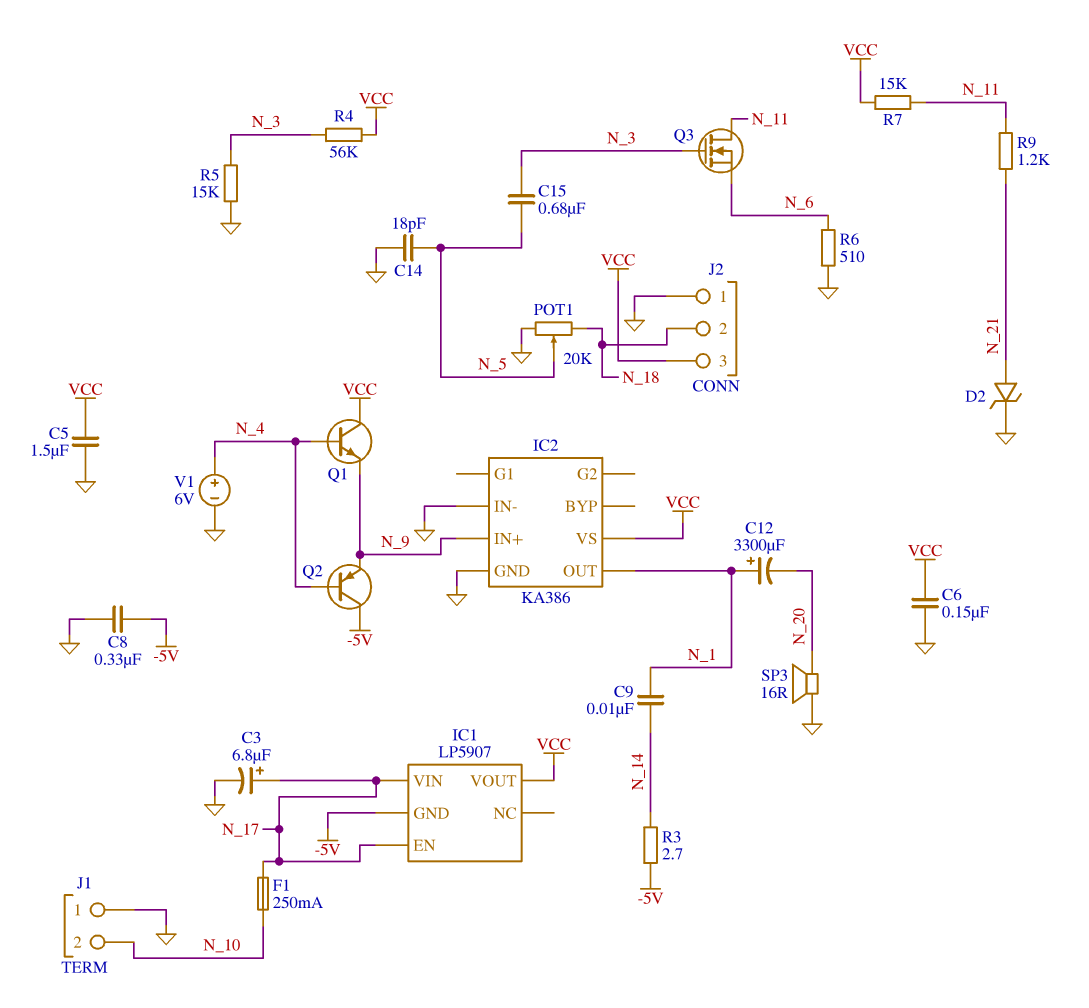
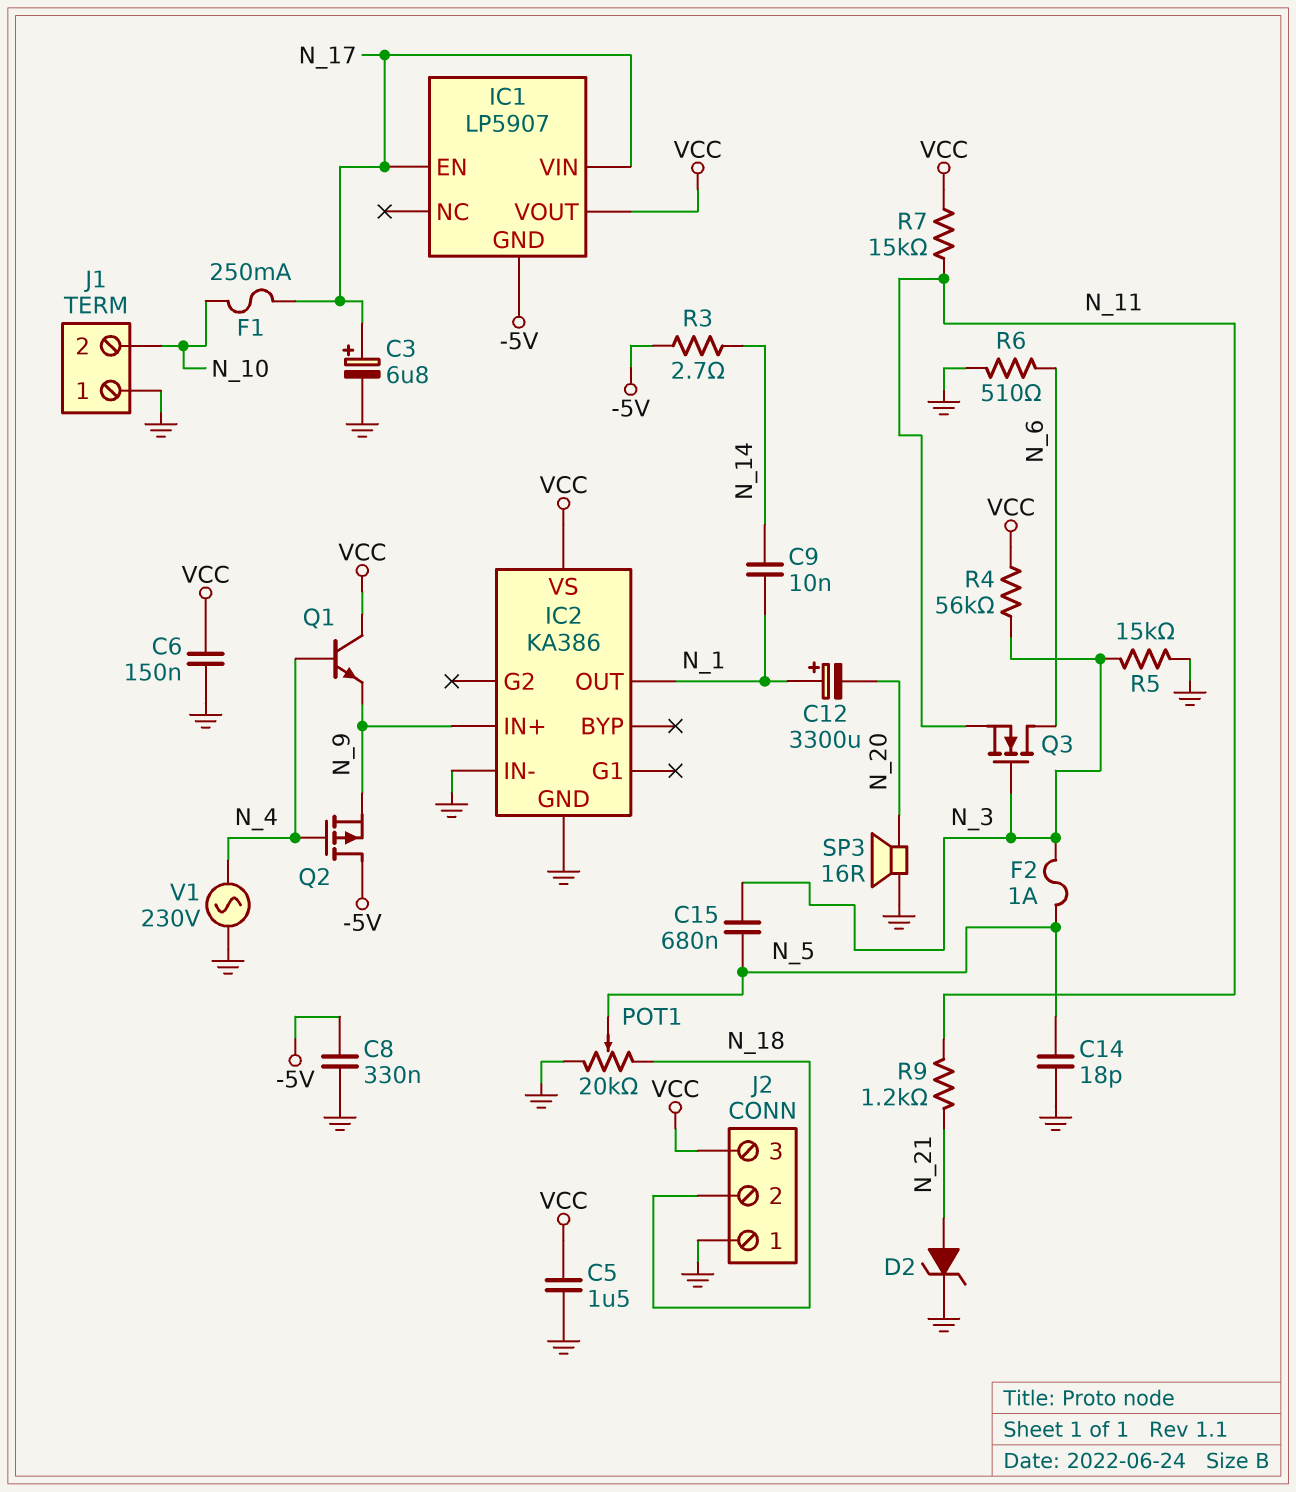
F2: none -> 1A (N_3, N_5)
Q2: PNP (B N_4, C -5V, E N_9) -> PMOS (G N_4, D -5V, S N_9)
Q3: NMOS (G N_3, D N_11, S N_6) -> NMOS (G N_3, D N_6, S N_11)
V1: 6V (plus N_4, minus GND) -> AC 230V (GND, N_4)

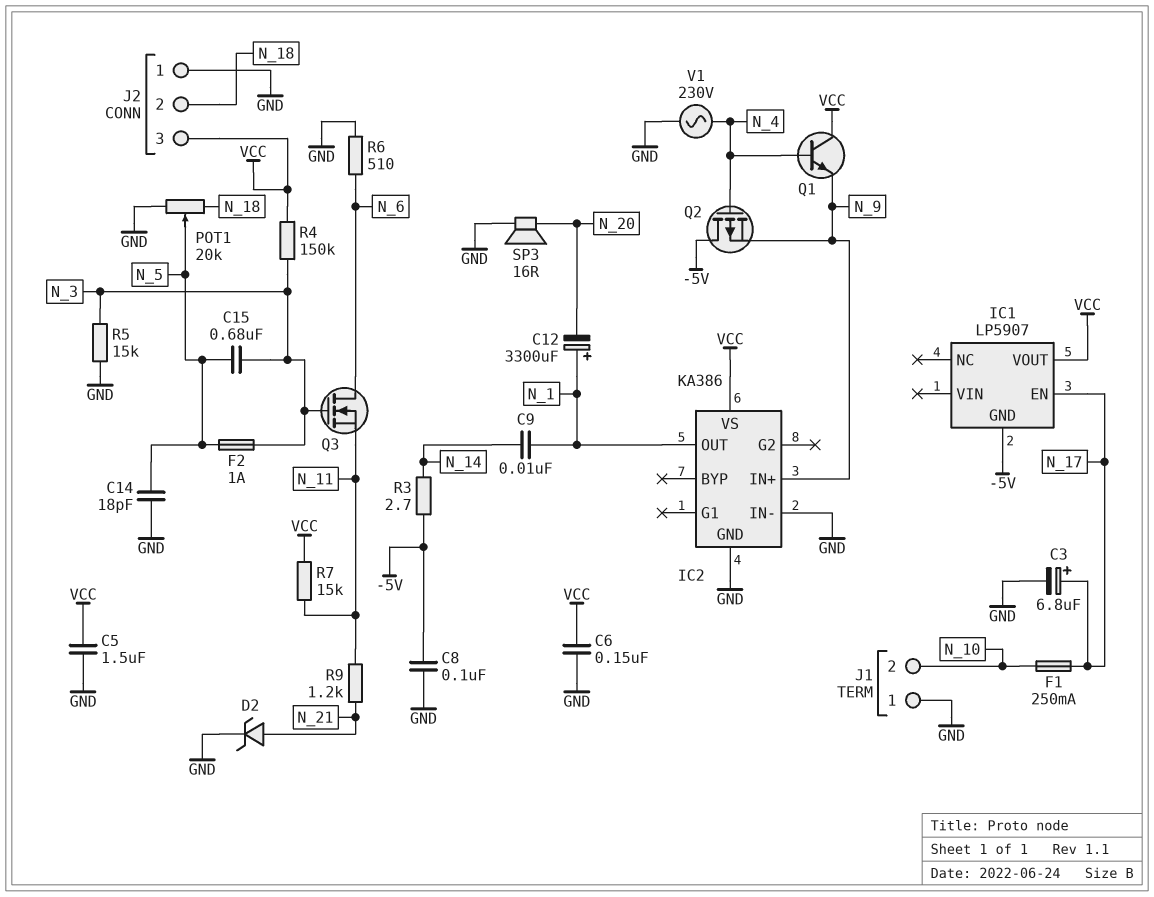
C8: 330nF (-5V, GND) -> 100nF (-5V, GND)
IC1 pin VIN: N_17 -> none
R4: 56k (N_3, VCC) -> 150k (N_3, VCC)

